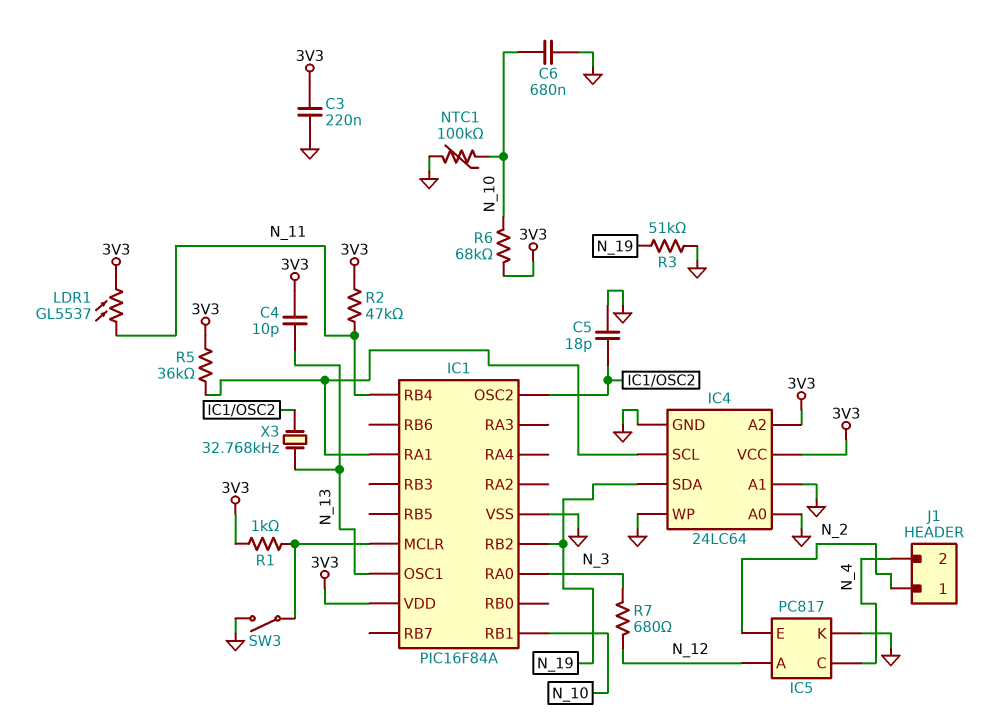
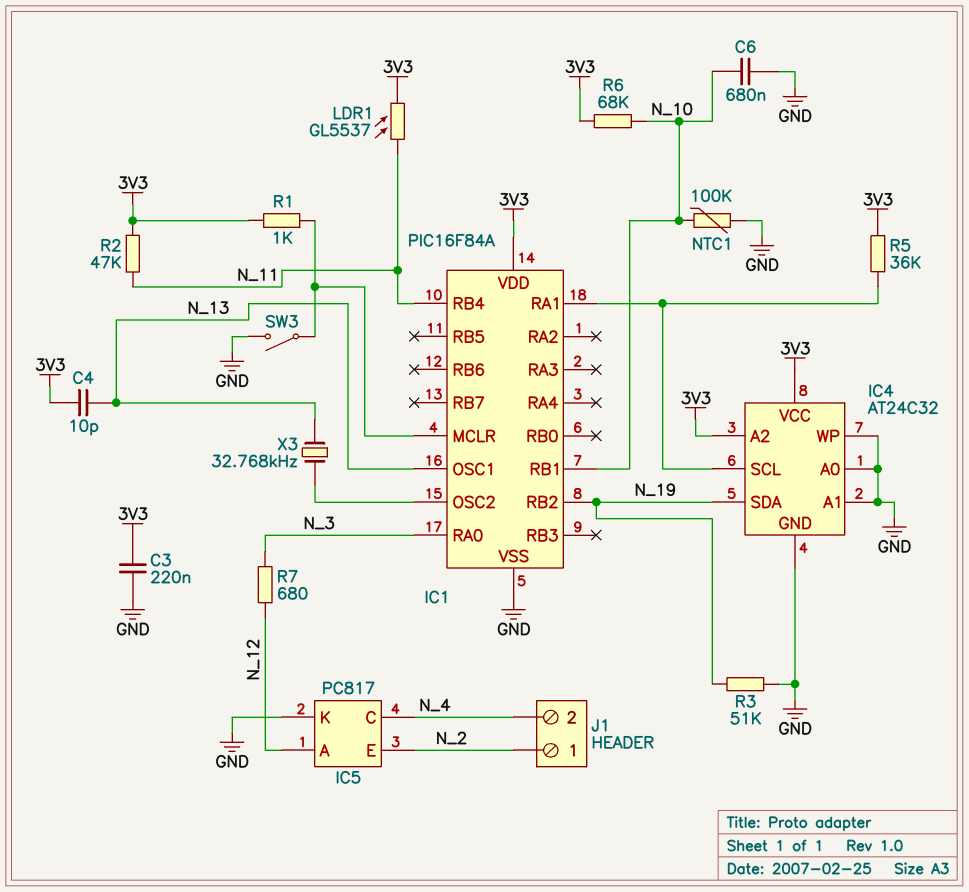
C5: 18pF (GND, IC1/OSC2) -> none
IC4: 24LC64 -> AT24C32

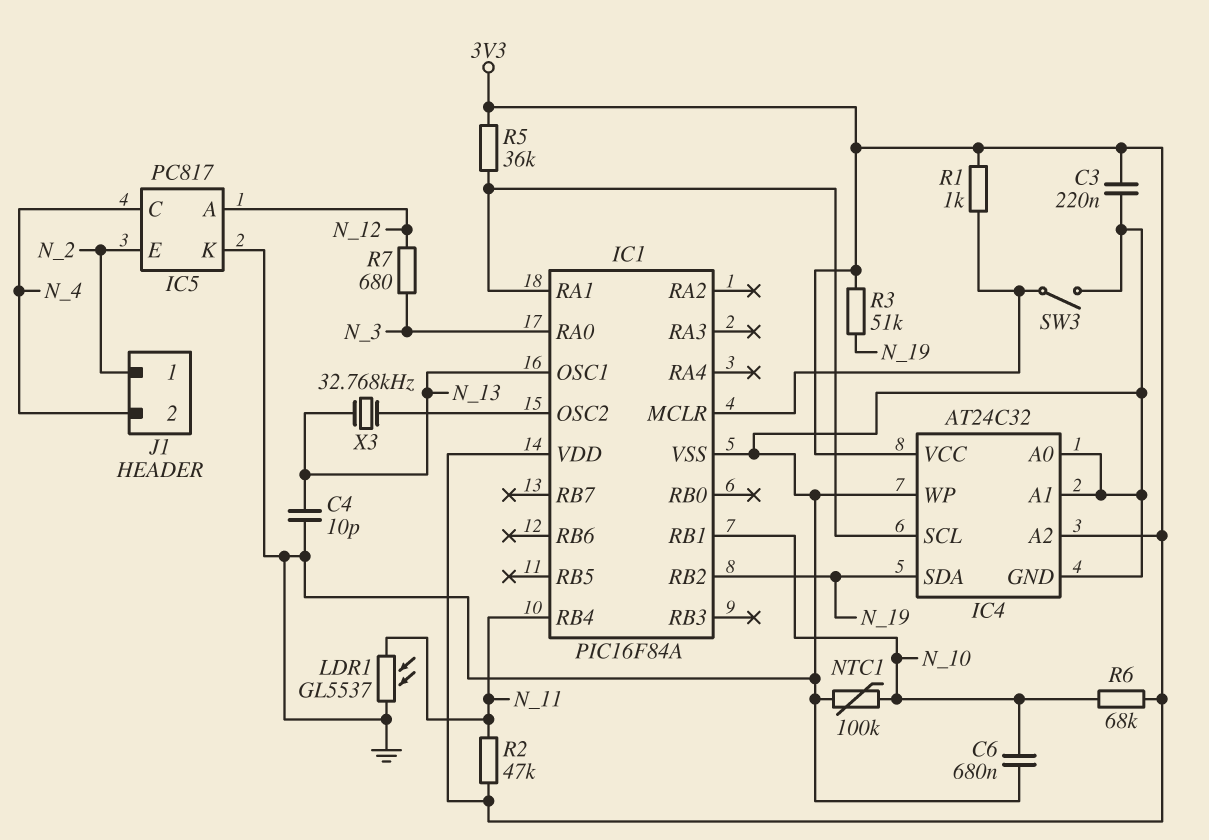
C4: 10pF (3V3, N_13) -> 10pF (GND, N_13)
LDR1: GL5537 (3V3, N_11) -> GL5537 (GND, N_11)
R3: 51k (GND, N_19) -> 51k (3V3, N_19)

